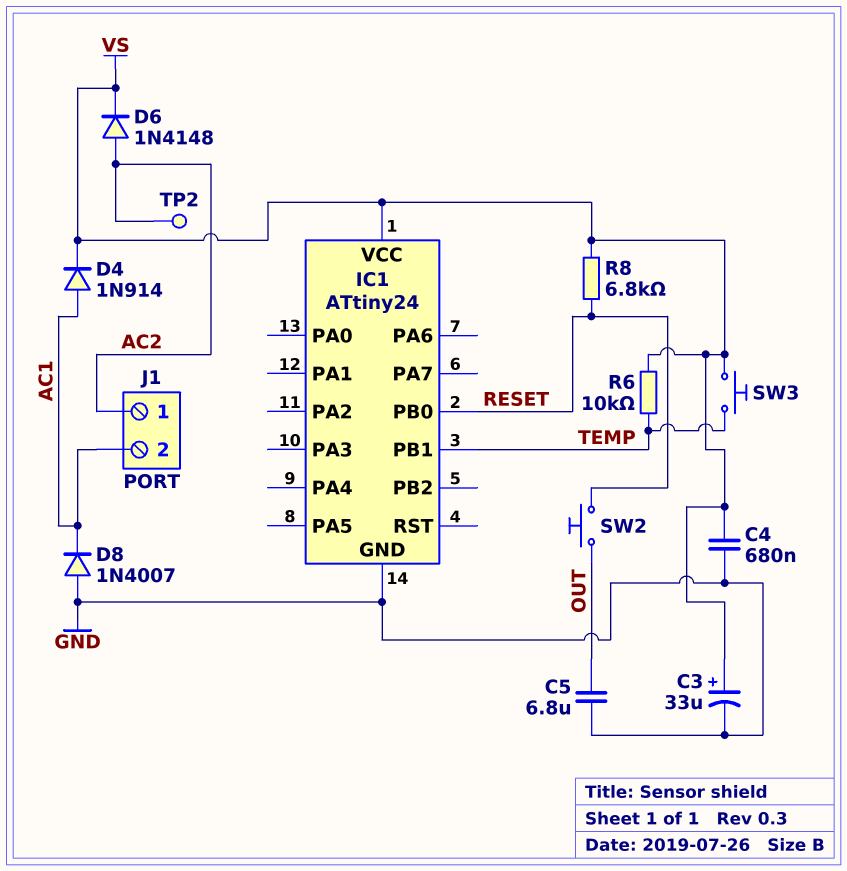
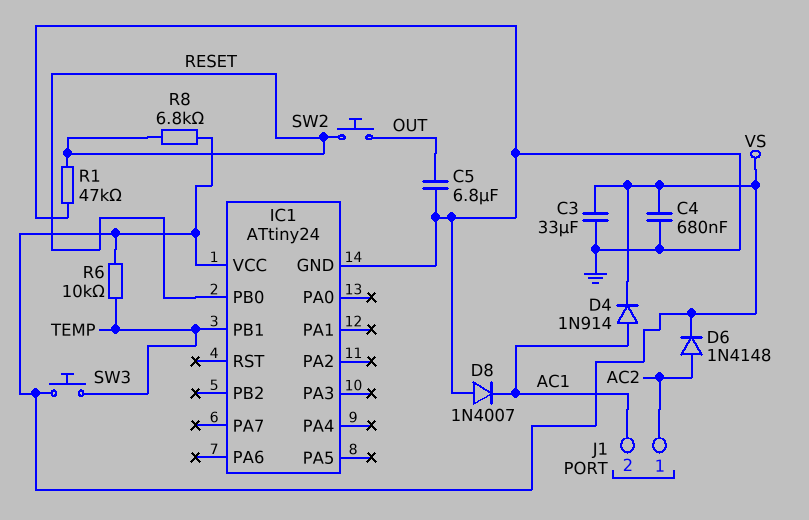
C3: 33uF (plus VS, minus GND) -> 33uF (GND, VS)
R1: none -> 47k (GND, RESET)
TP2: test point (AC2) -> none

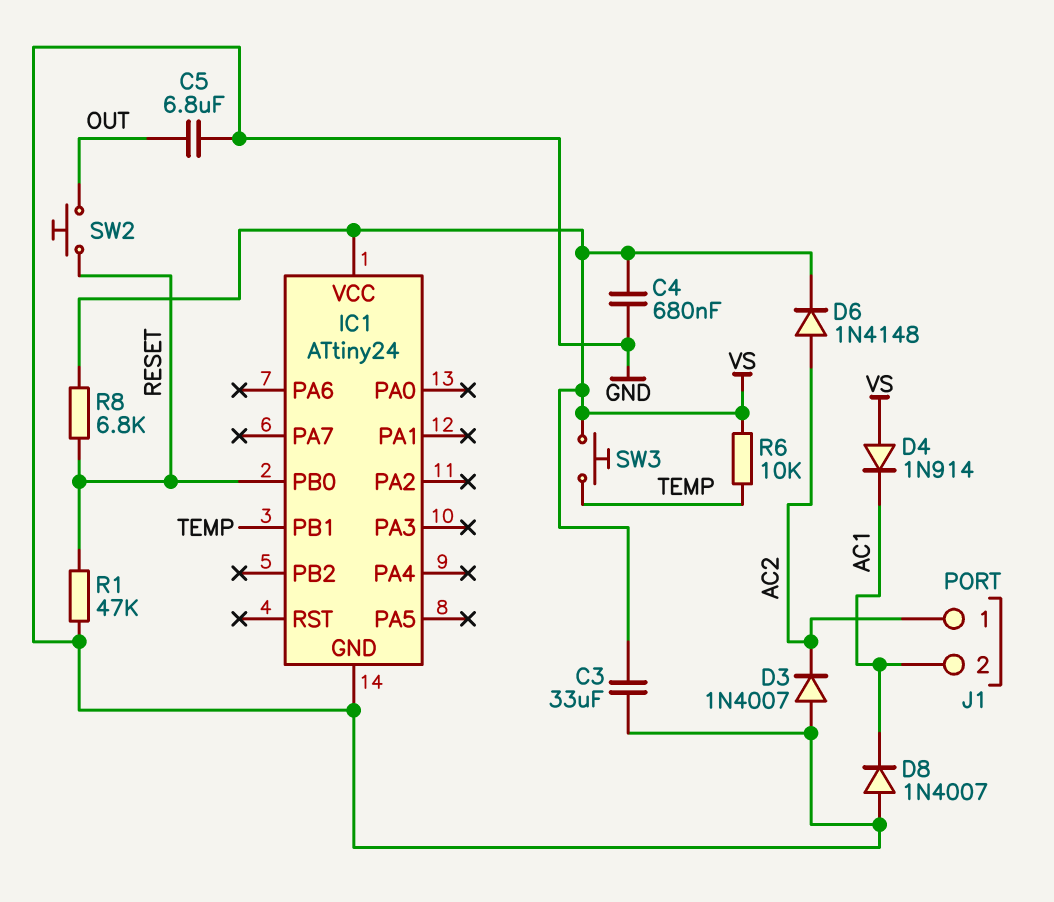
D3: none -> diode 1N4007 (A GND, K AC2)
D4: diode 1N914 (A AC1, K VS) -> diode 1N914 (A VS, K AC1)

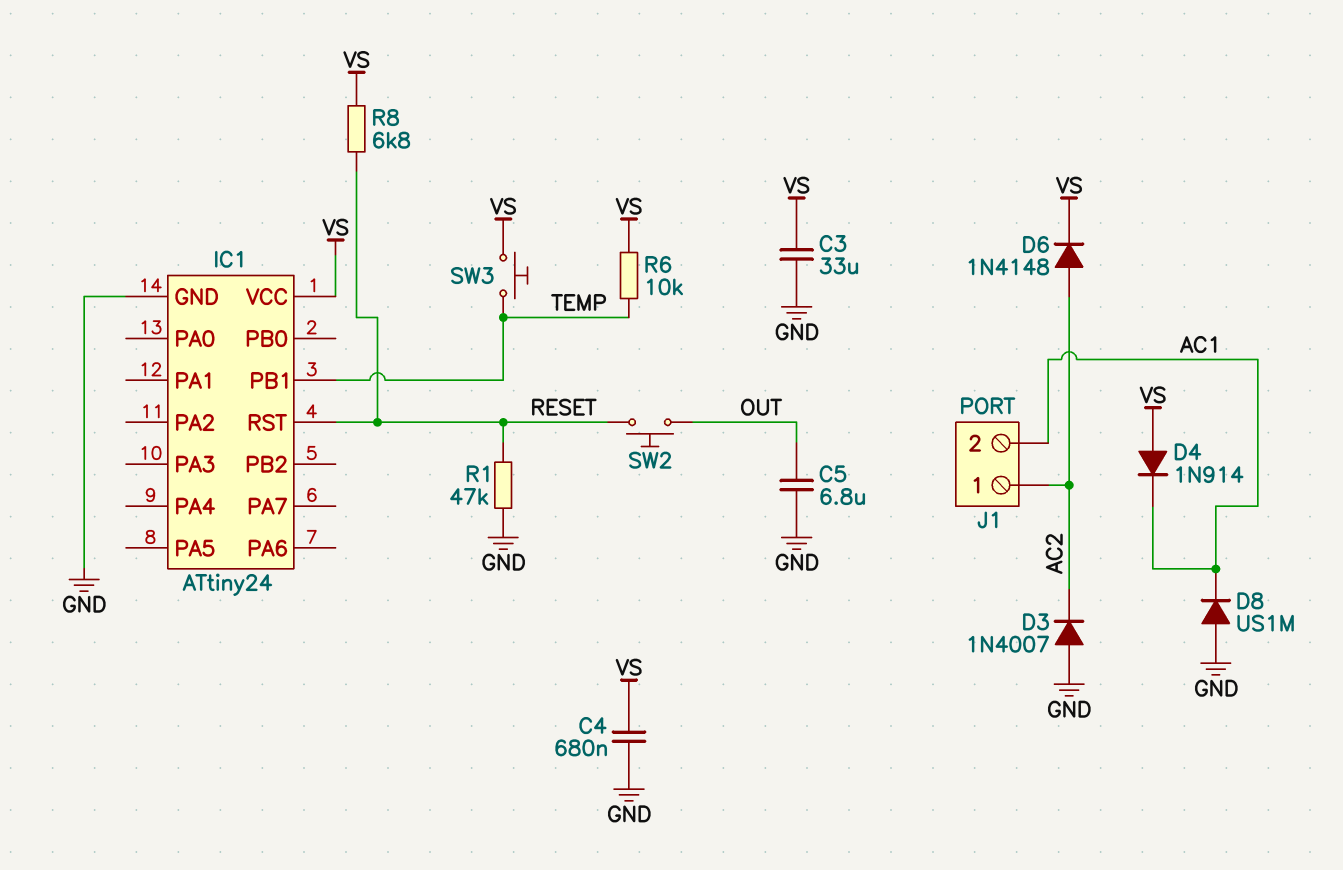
D8: diode 1N4007 (A GND, K AC1) -> diode US1M (A GND, K AC1)
IC1 pin PB0: RESET -> none
IC1 pin RST: none -> RESET

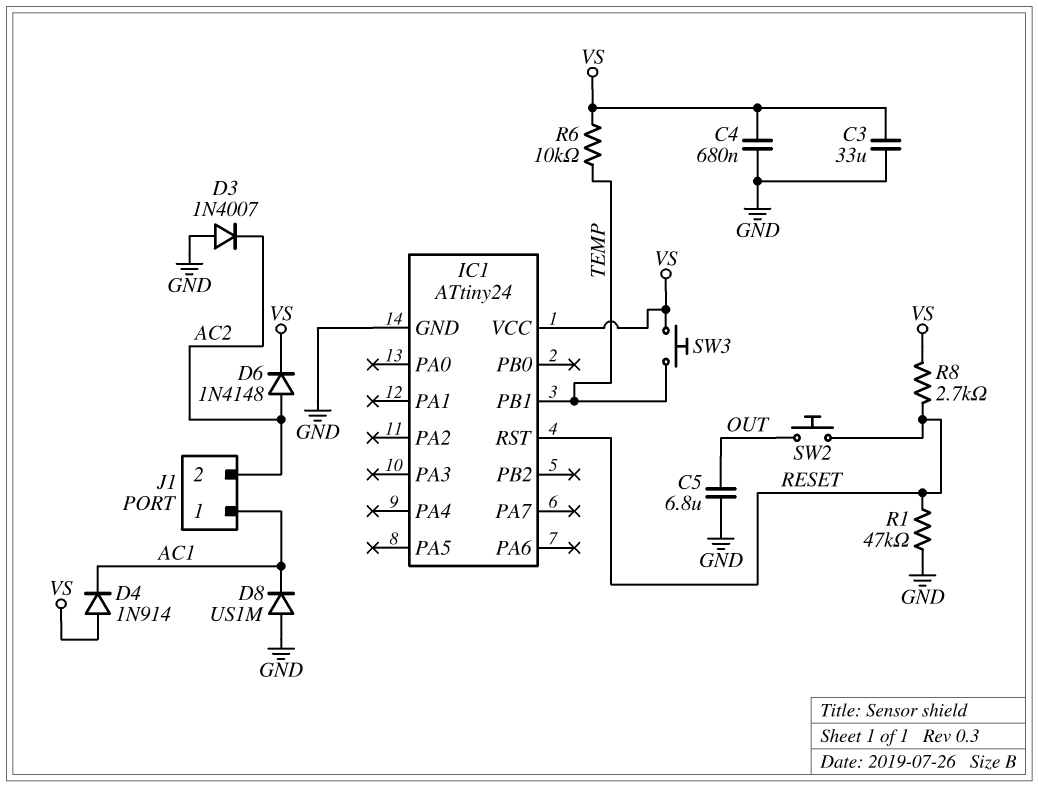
J1 pin 1: AC2 -> AC1
J1 pin 2: AC1 -> AC2
R8: 6.8k (RESET, VS) -> 2.7k (RESET, VS)

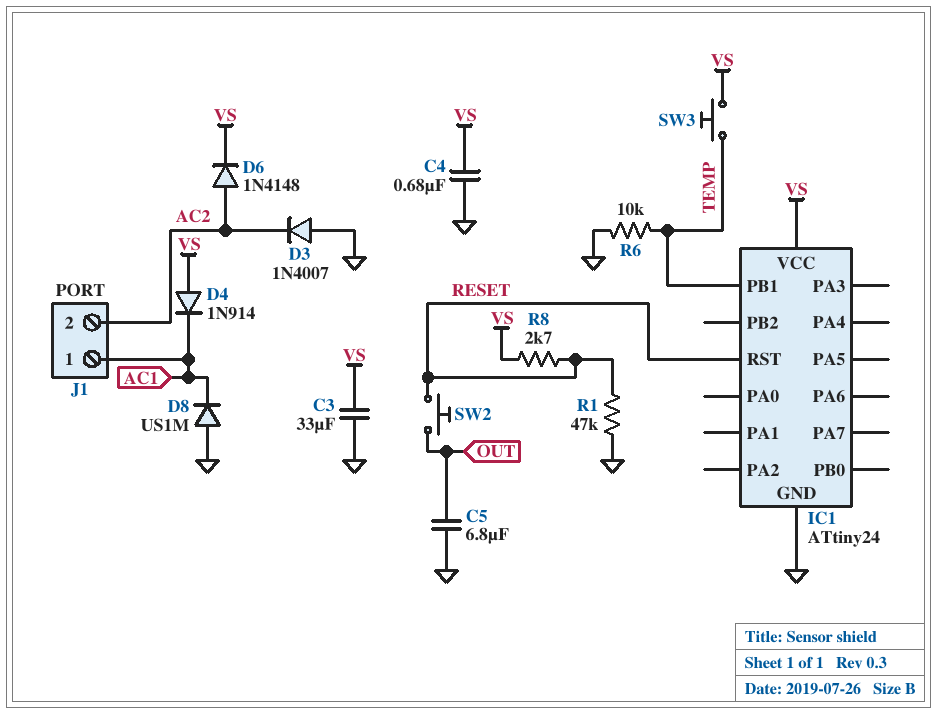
R6: 10k (TEMP, VS) -> 10k (GND, TEMP)

